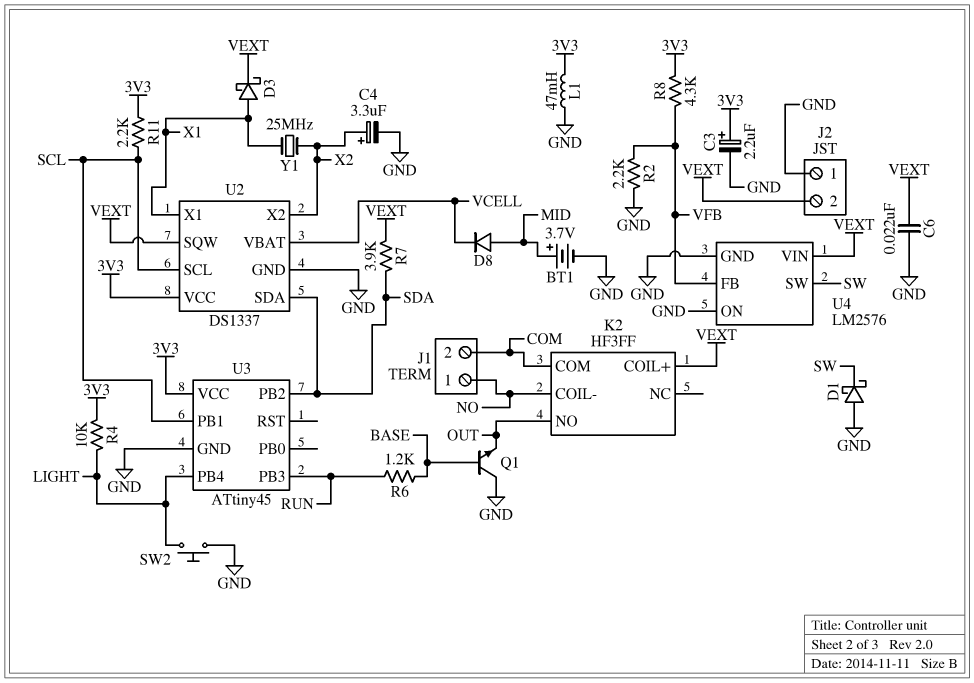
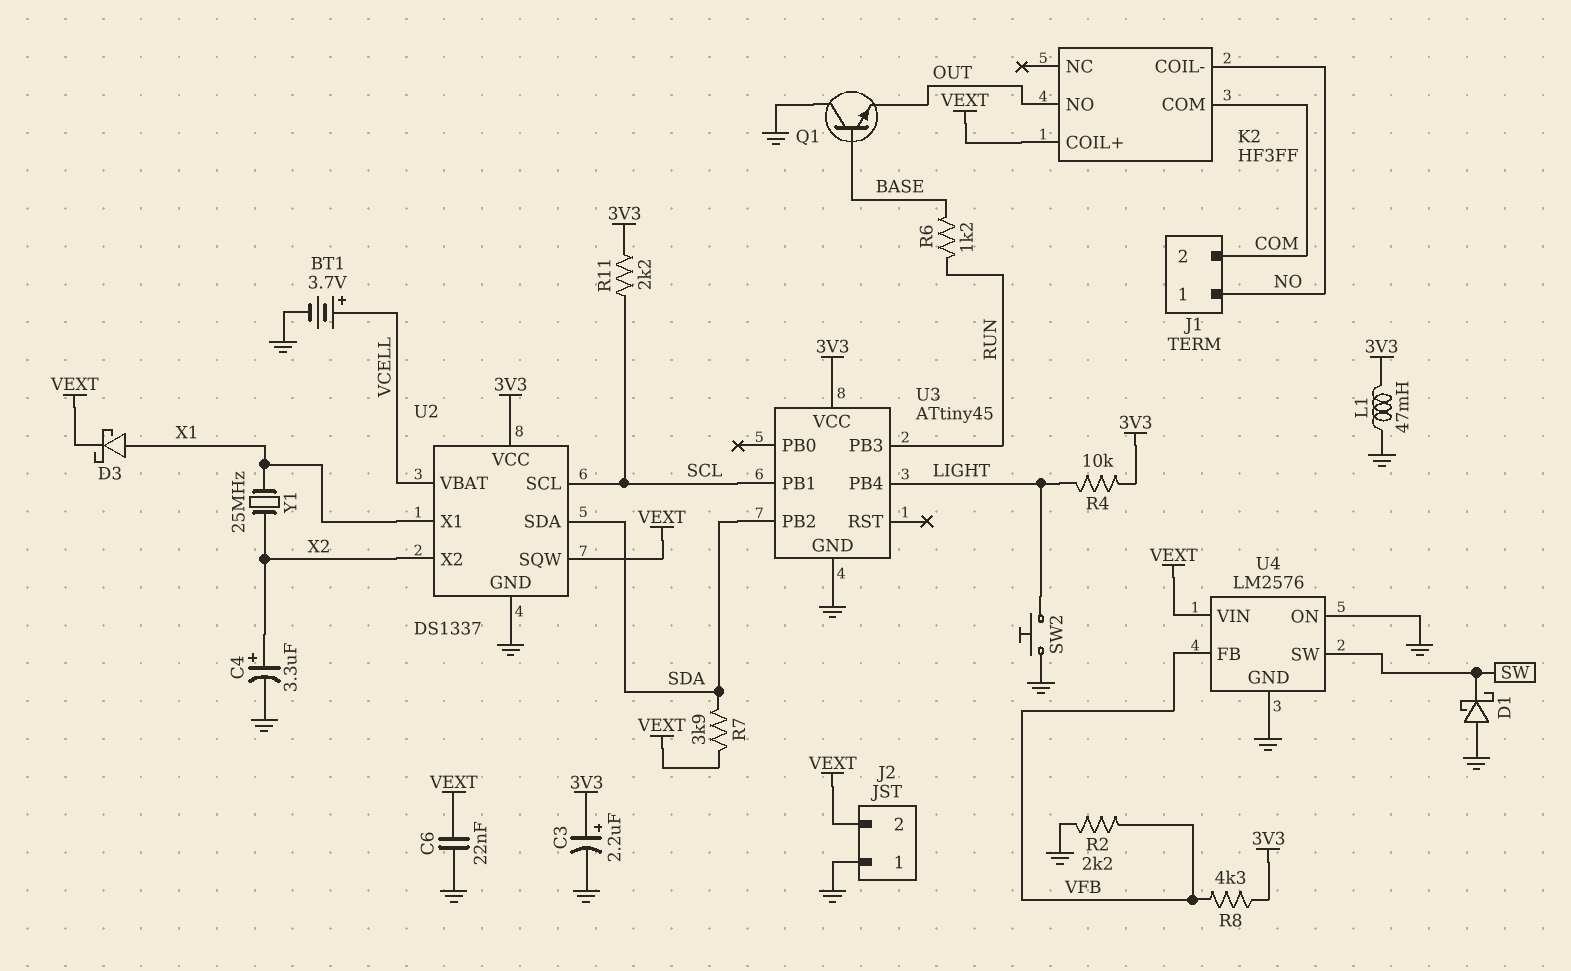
BT1: 3.7V (plus MID, minus GND) -> 3.7V (plus VCELL, minus GND)
D8: diode (A MID, K VCELL) -> none

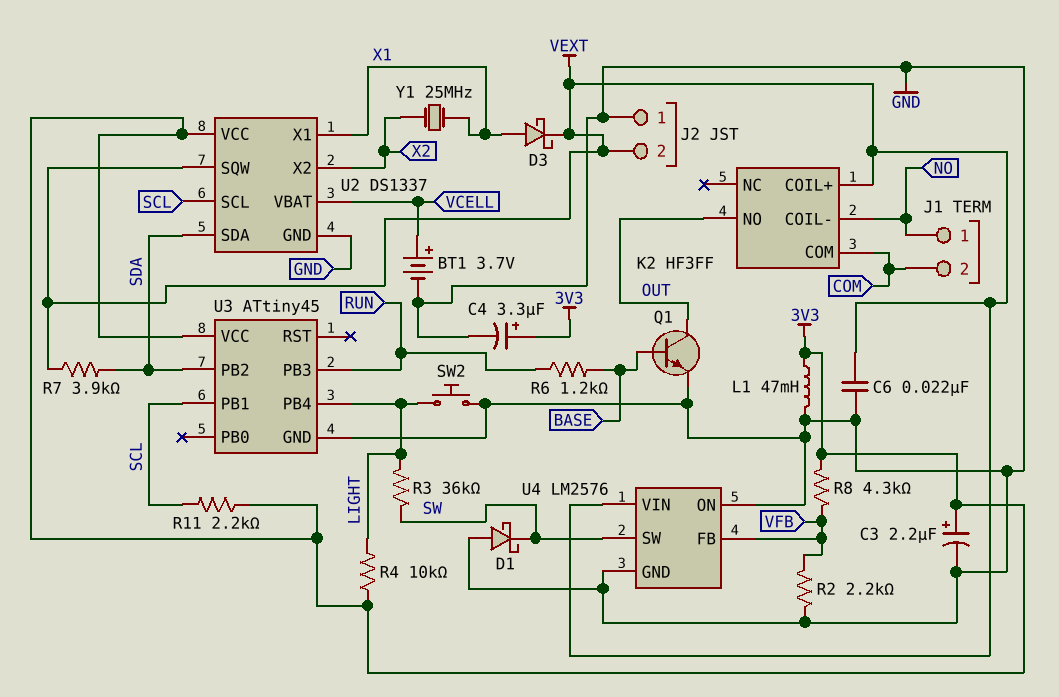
C4: 3.3uF (plus X2, minus GND) -> 3.3uF (plus 3V3, minus GND)
Q1: NPN (B BASE, C GND, E OUT) -> NPN (B BASE, C OUT, E GND)
R3: none -> 36k (LIGHT, SW)

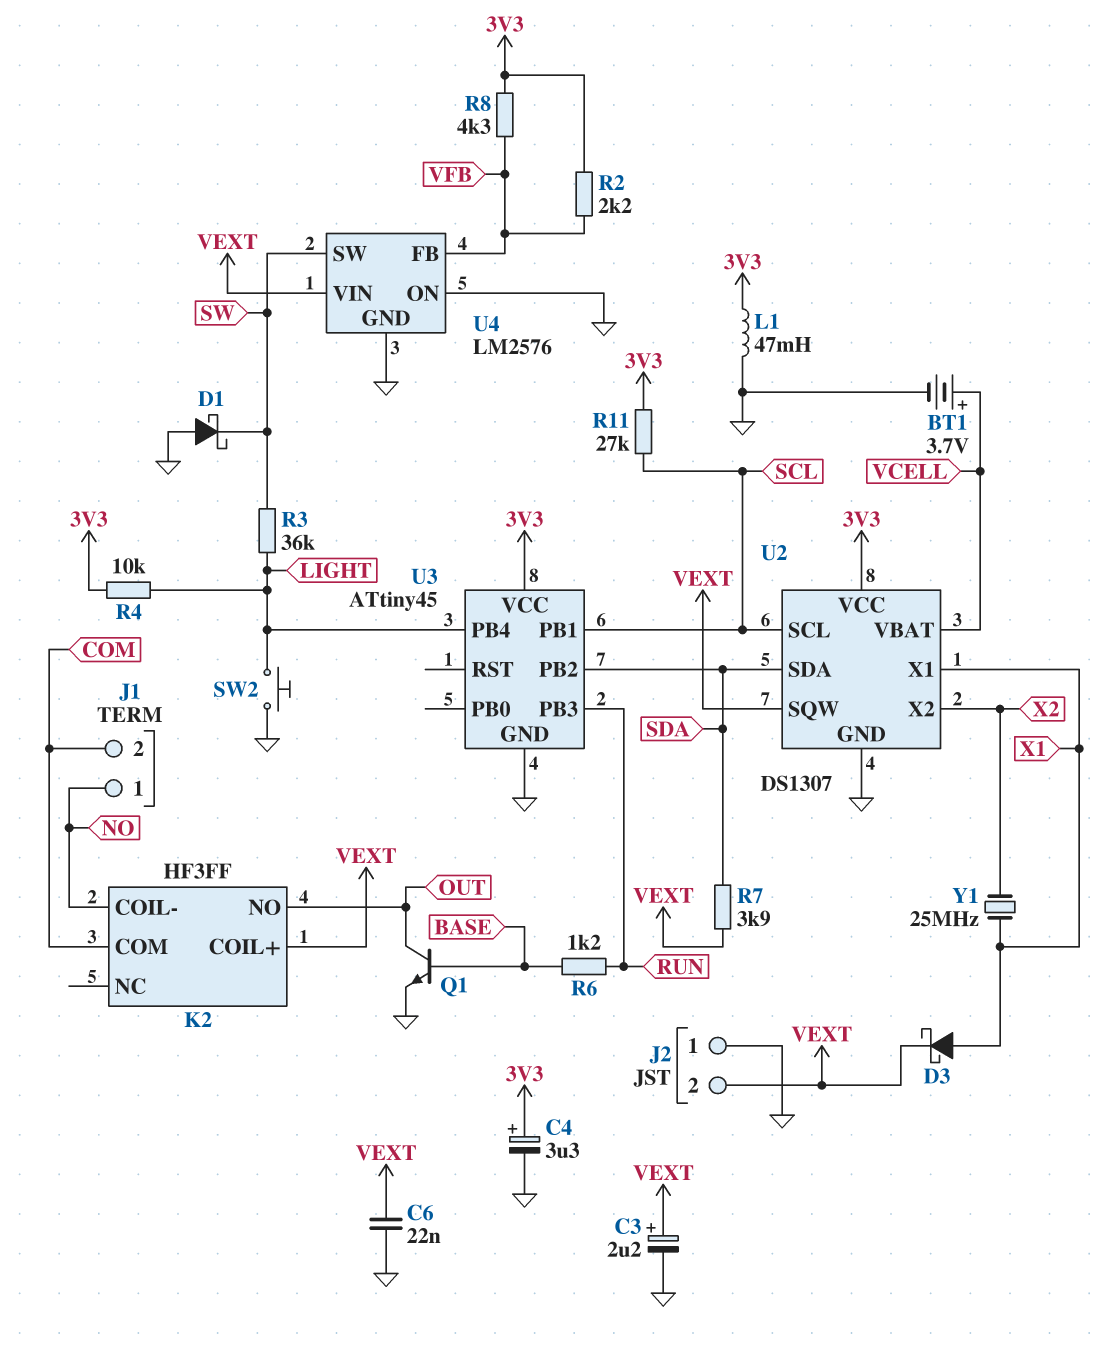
C3: 2.2uF (plus 3V3, minus GND) -> 2.2uF (plus VEXT, minus GND)
R2: 2.2k (GND, VFB) -> 2.2k (3V3, VFB)
R11: 2.2k (3V3, SCL) -> 27k (3V3, SCL)
U2: DS1337 -> DS1307

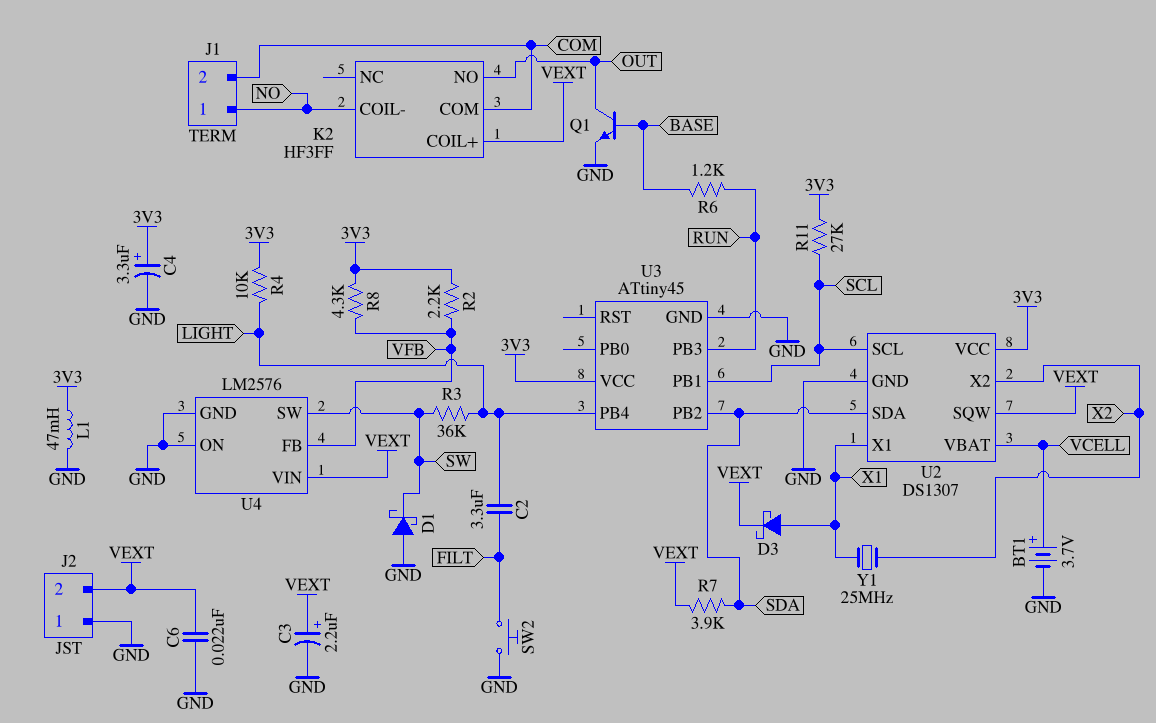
C2: none -> 3.3uF (FILT, LIGHT)
SW2: button (GND, LIGHT) -> button (FILT, GND)

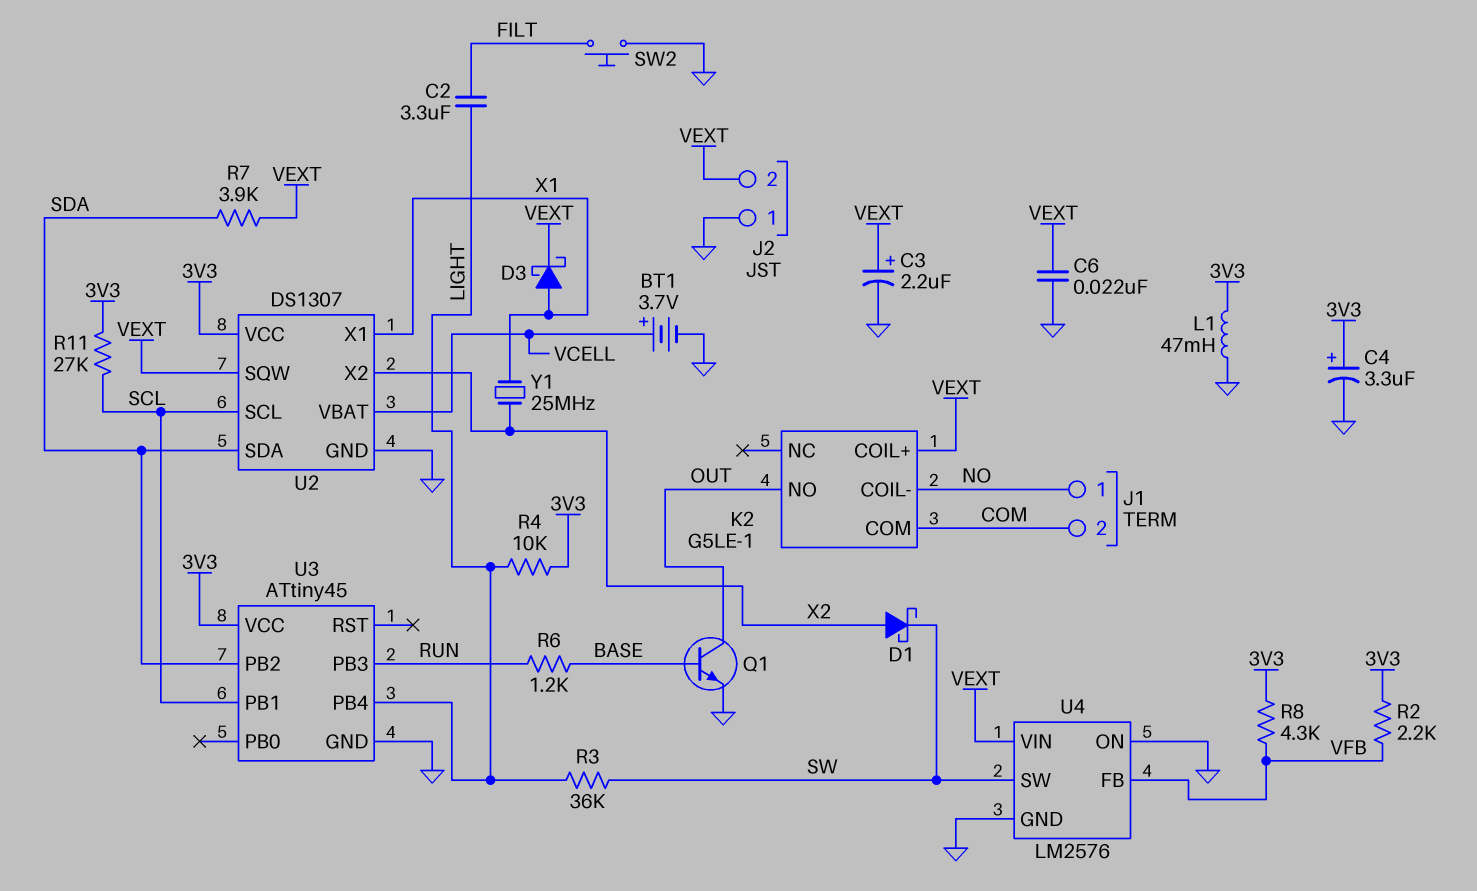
D1: schottky (A GND, K SW) -> schottky (A X2, K SW)
K2: HF3FF -> G5LE-1

